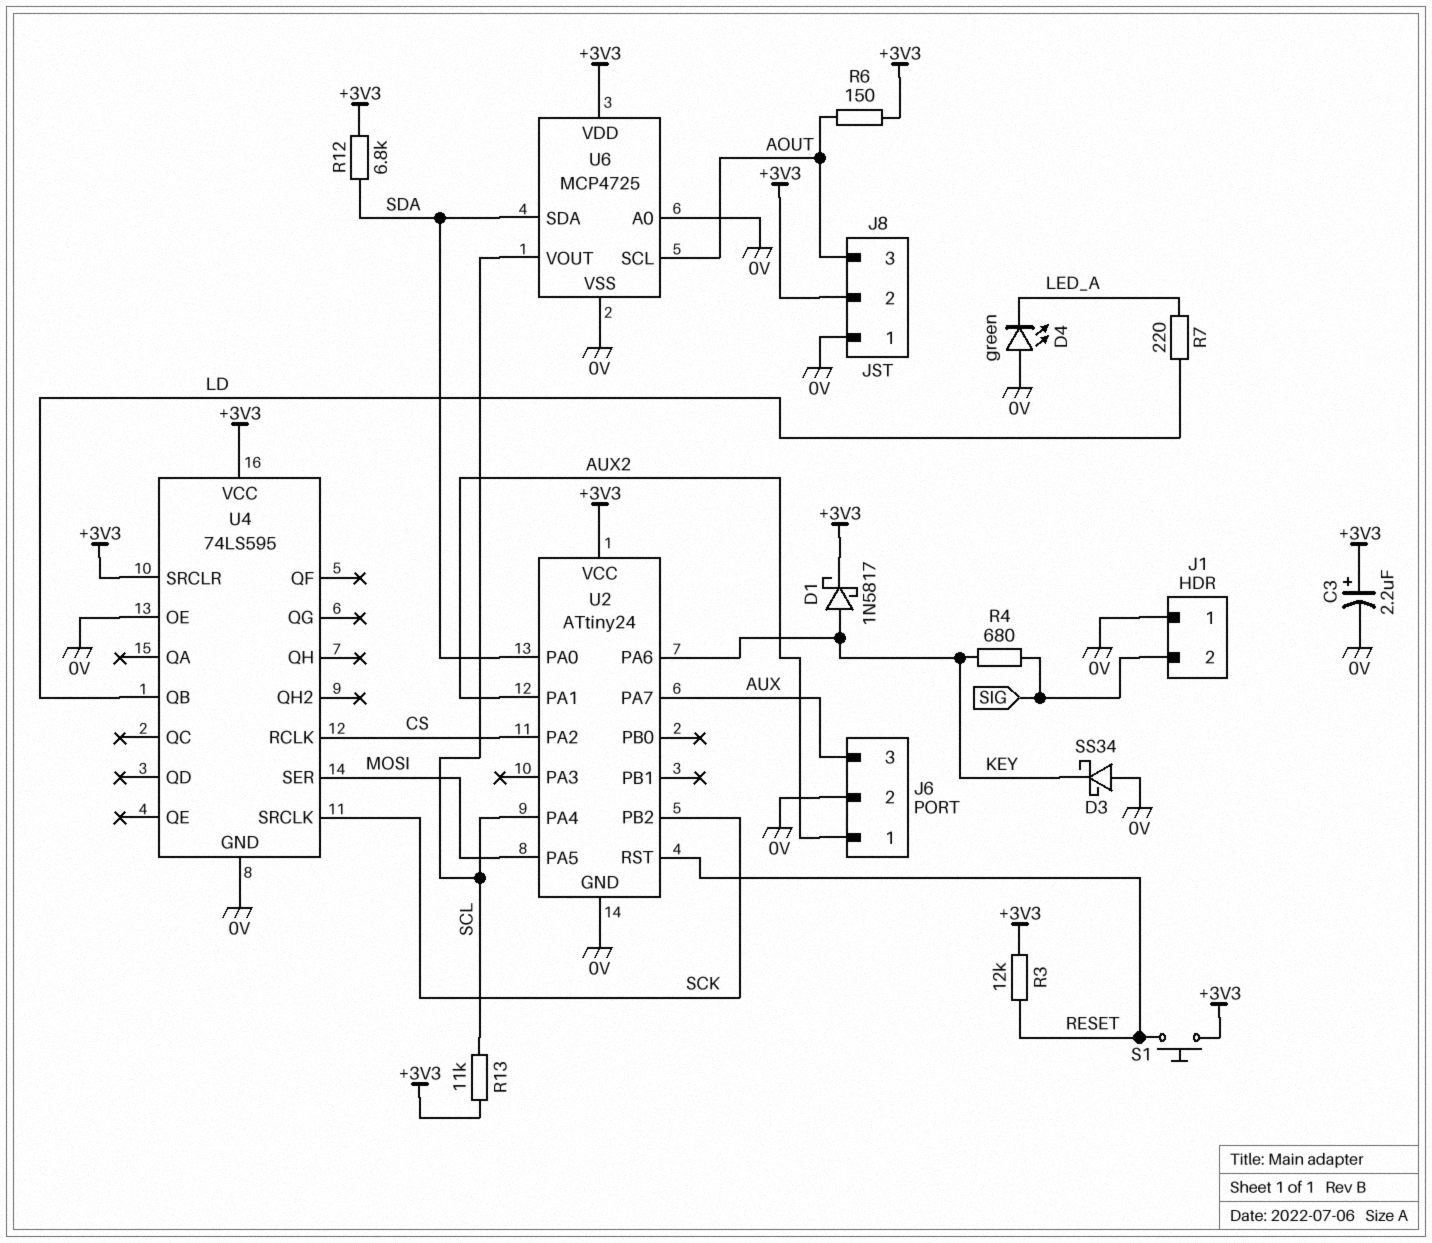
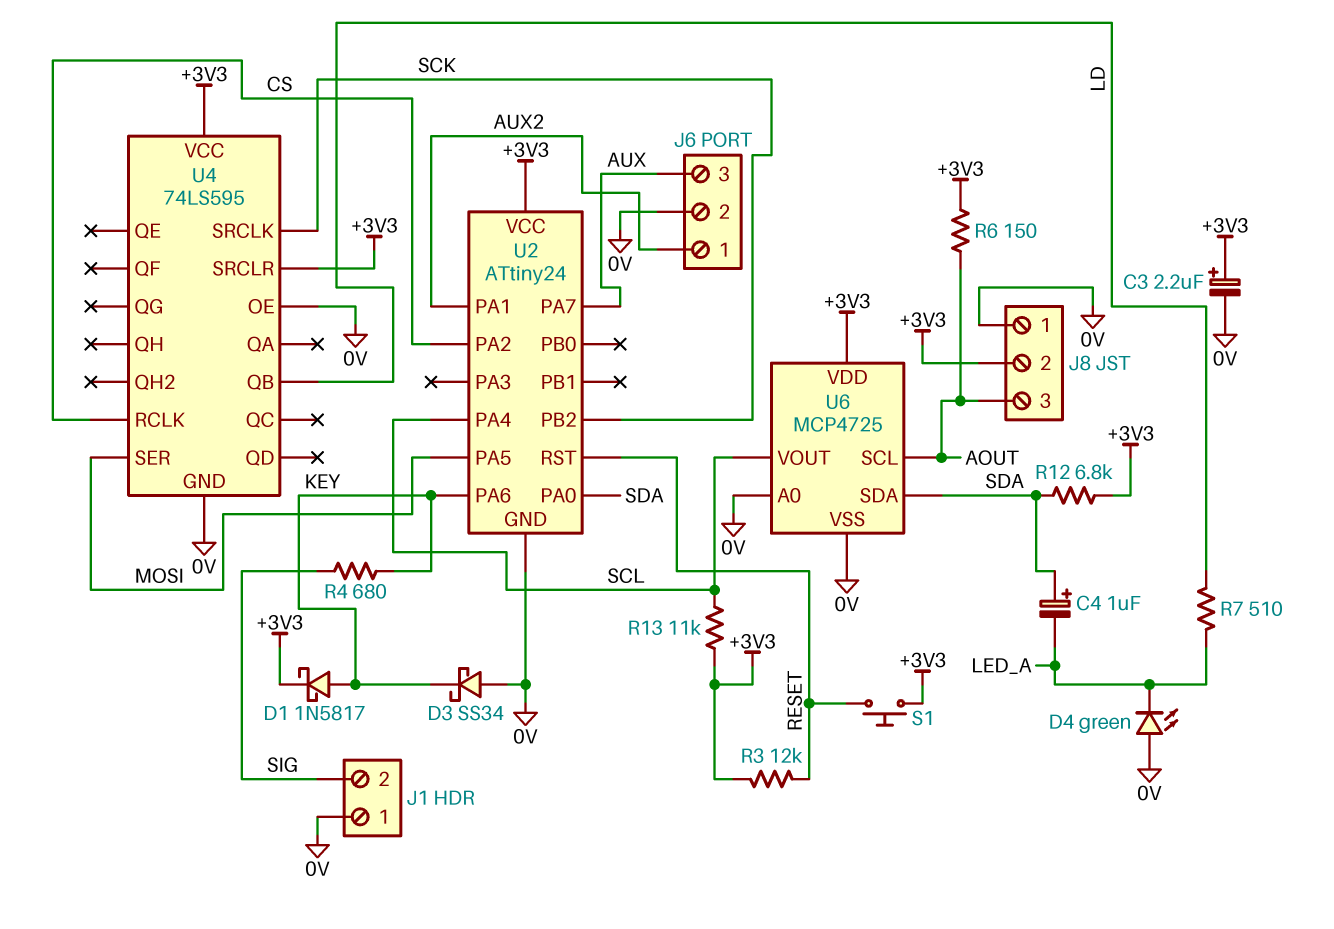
C4: none -> 1uF (plus SDA, minus LED_A)
R7: 220 (LD, LED_A) -> 510 (LD, LED_A)

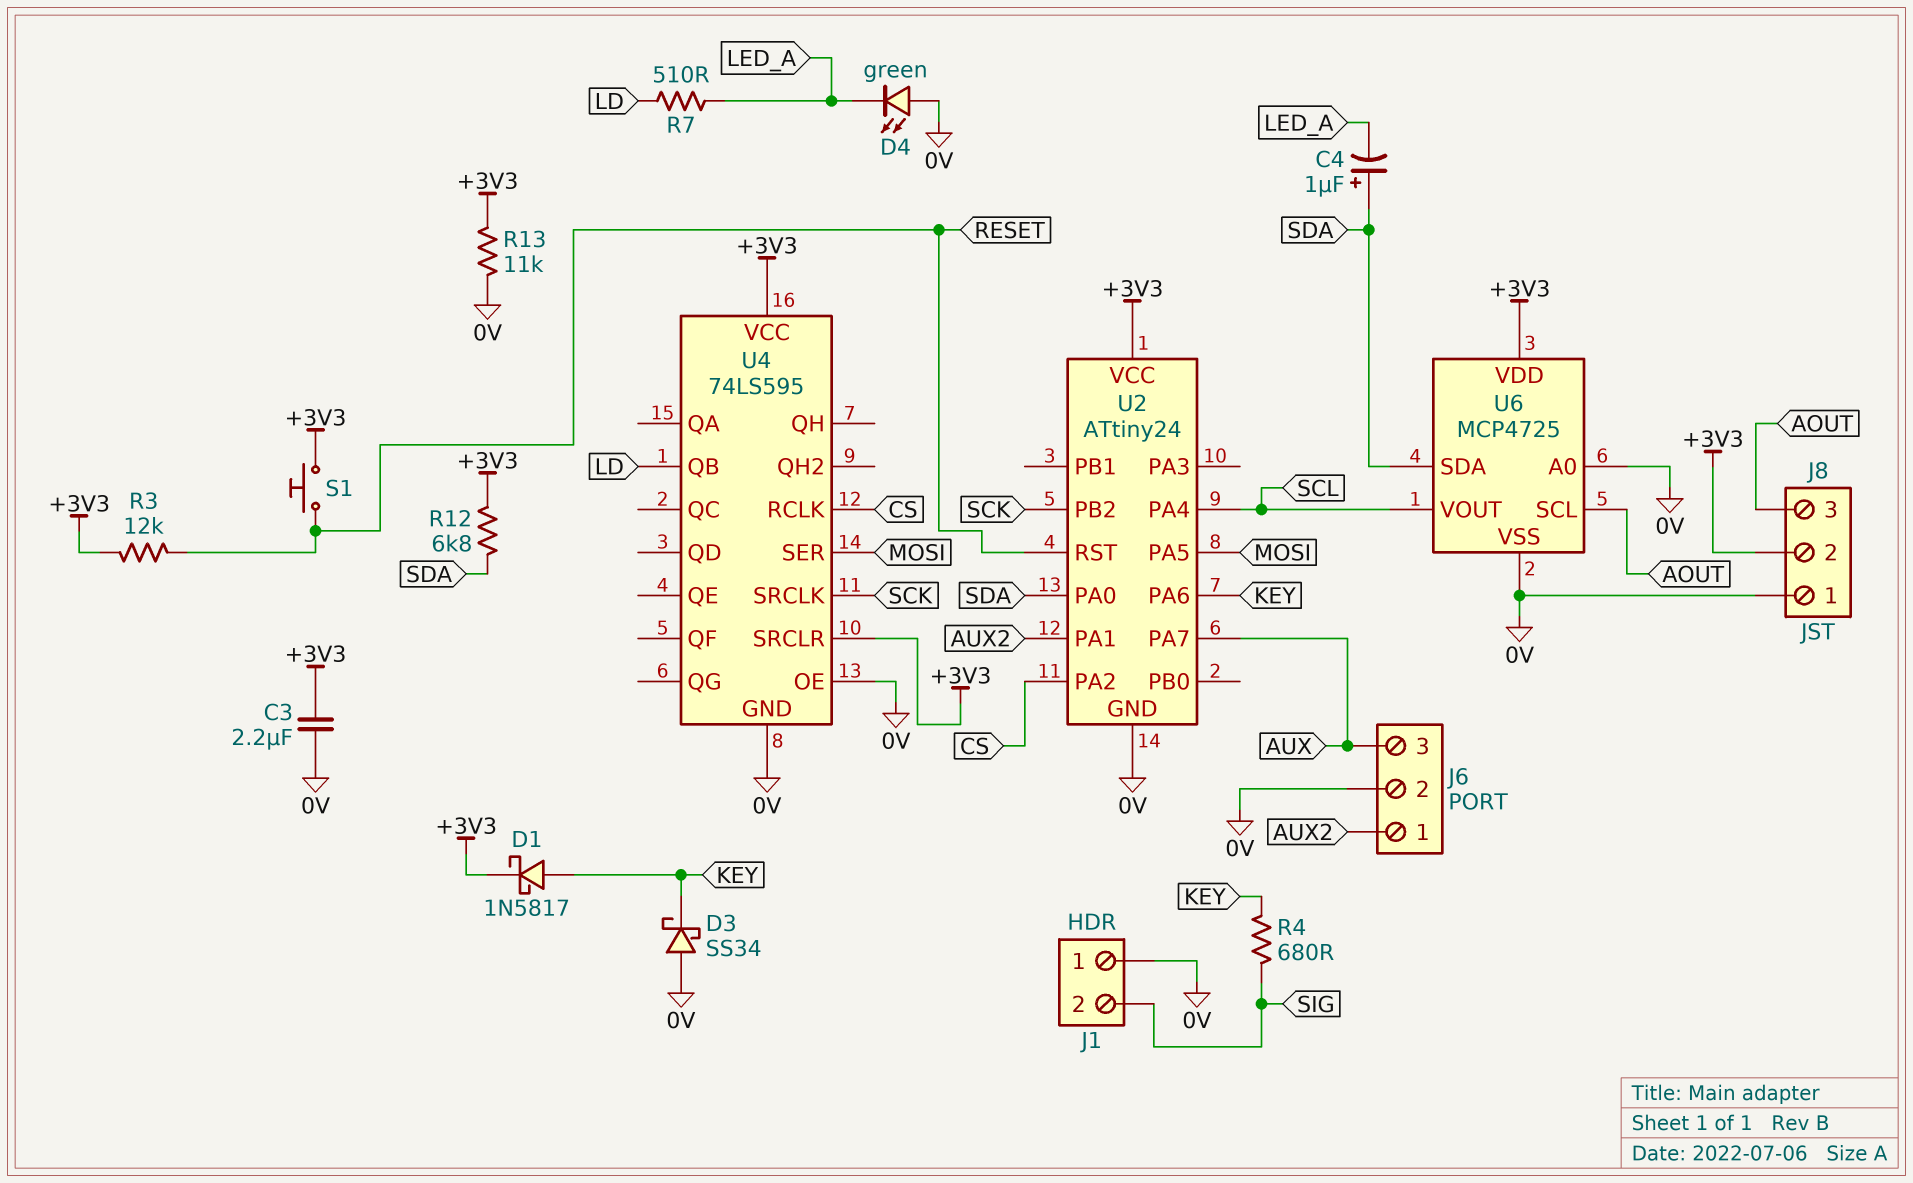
C3: 2.2uF (plus +3V3, minus 0V) -> 2.2uF (+3V3, 0V)
R6: 150 (+3V3, AOUT) -> none
R13: 11k (+3V3, SCL) -> 11k (+3V3, 0V)

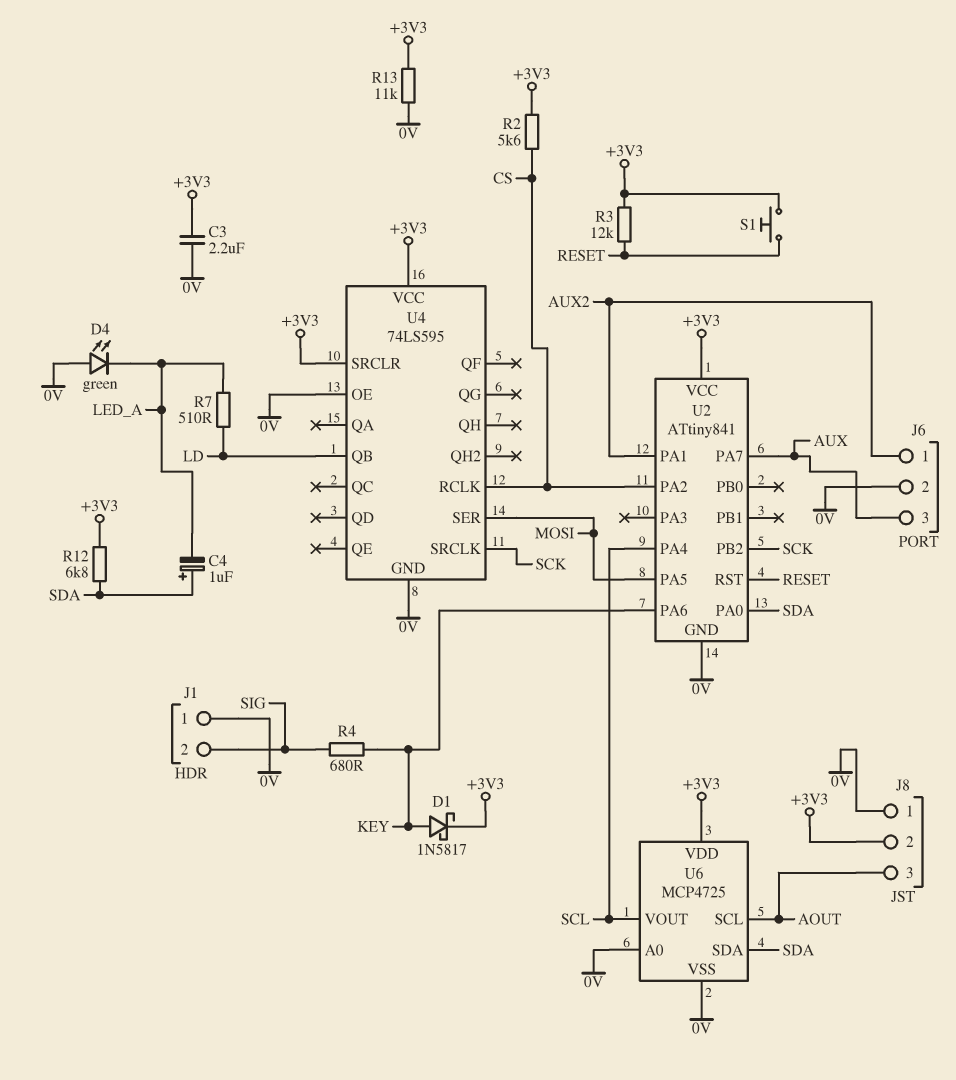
D3: schottky SS34 (A 0V, K KEY) -> none
R2: none -> 5.6k (+3V3, CS)
U2: ATtiny24 -> ATtiny841

